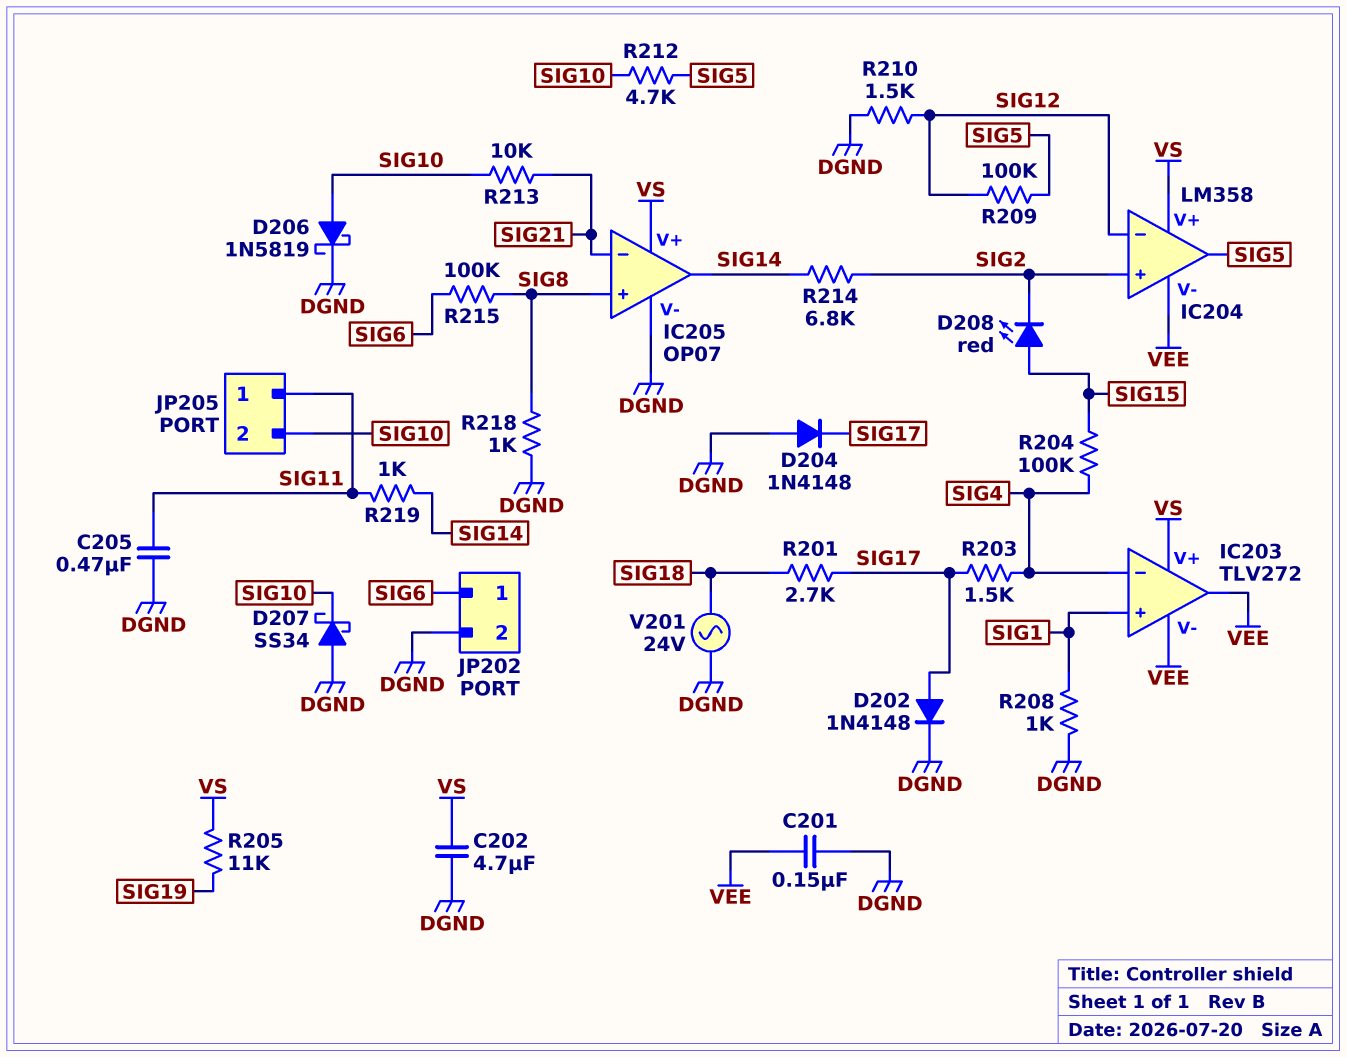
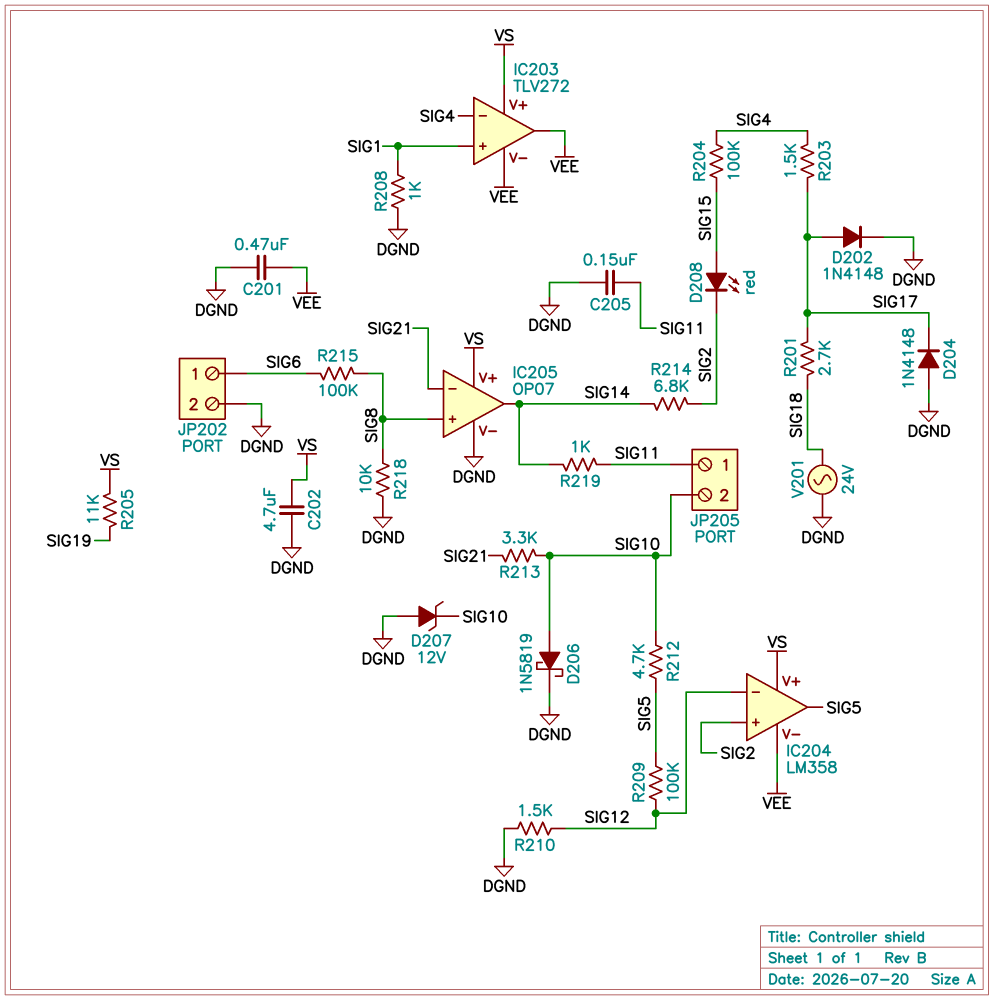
C201: 150nF (DGND, VEE) -> 470nF (DGND, VEE)
C205: 470nF (DGND, SIG11) -> 150nF (DGND, SIG11)
D207: schottky SS34 (A DGND, K SIG10) -> zener 12V (A DGND, K SIG10)
R213: 10k (SIG10, SIG21) -> 3.3k (SIG10, SIG21)
R218: 1k (DGND, SIG8) -> 10k (DGND, SIG8)

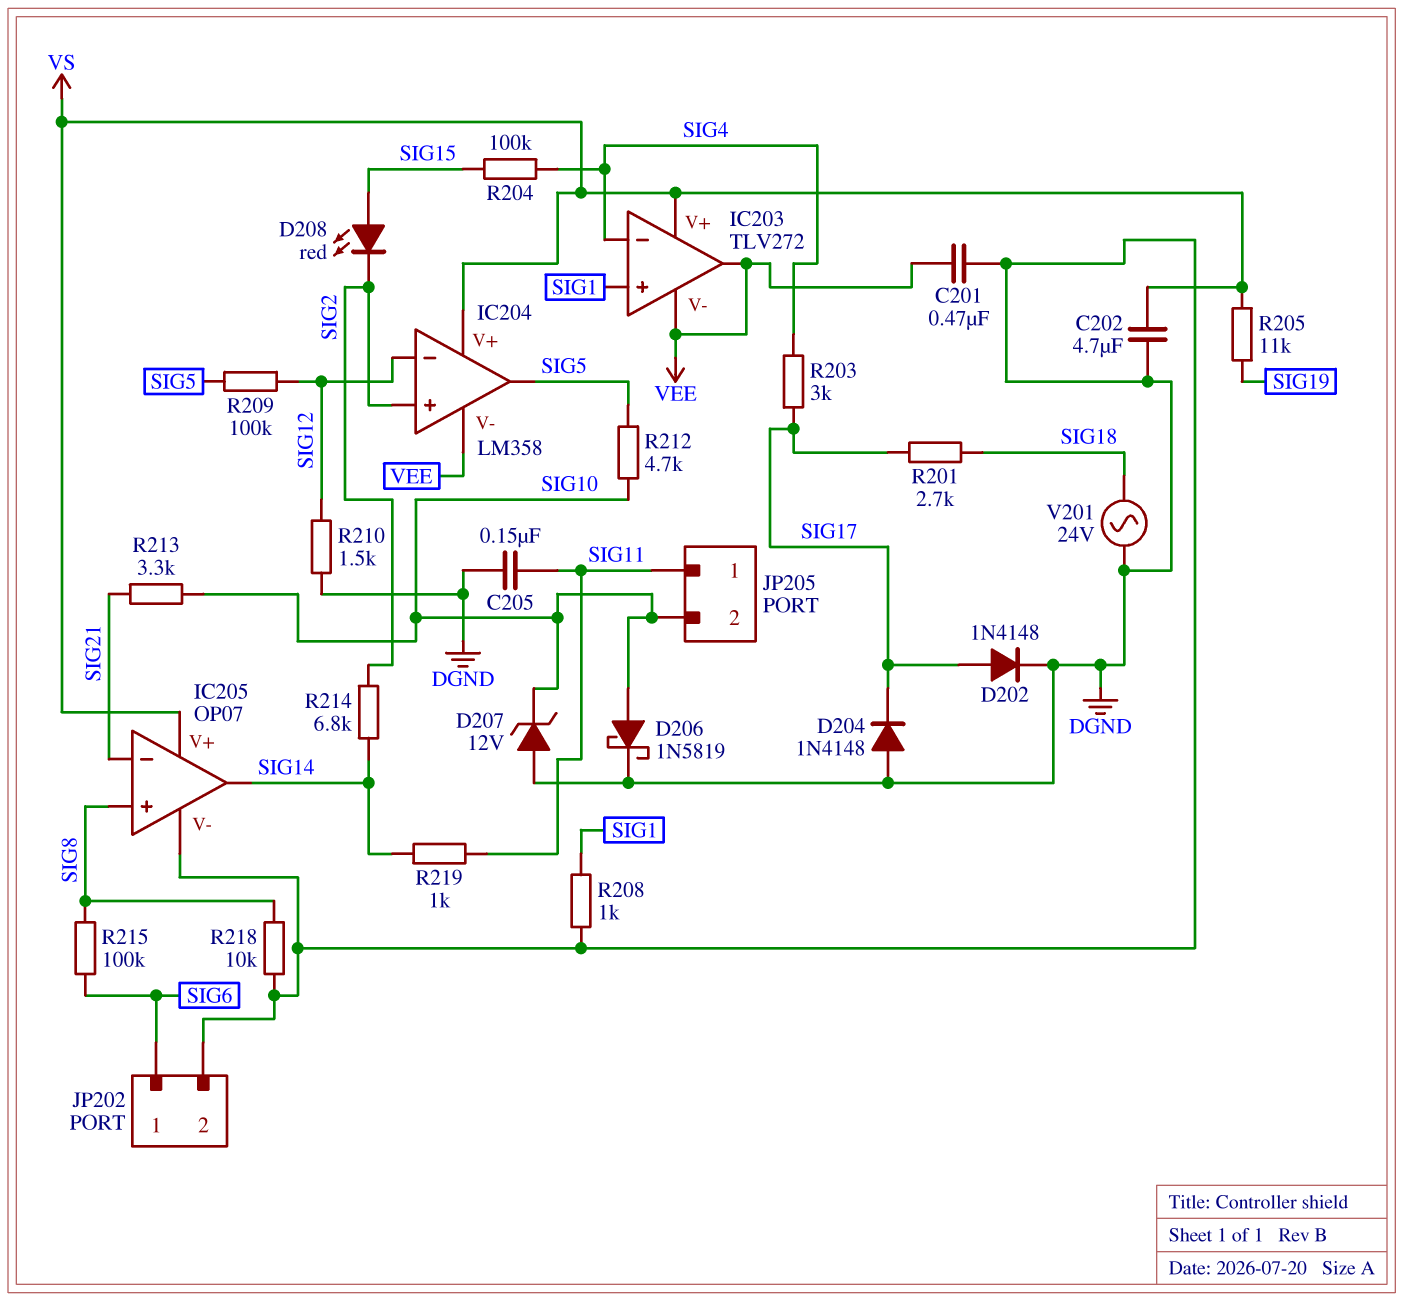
R203: 1.5k (SIG4, SIG17) -> 3k (SIG4, SIG17)

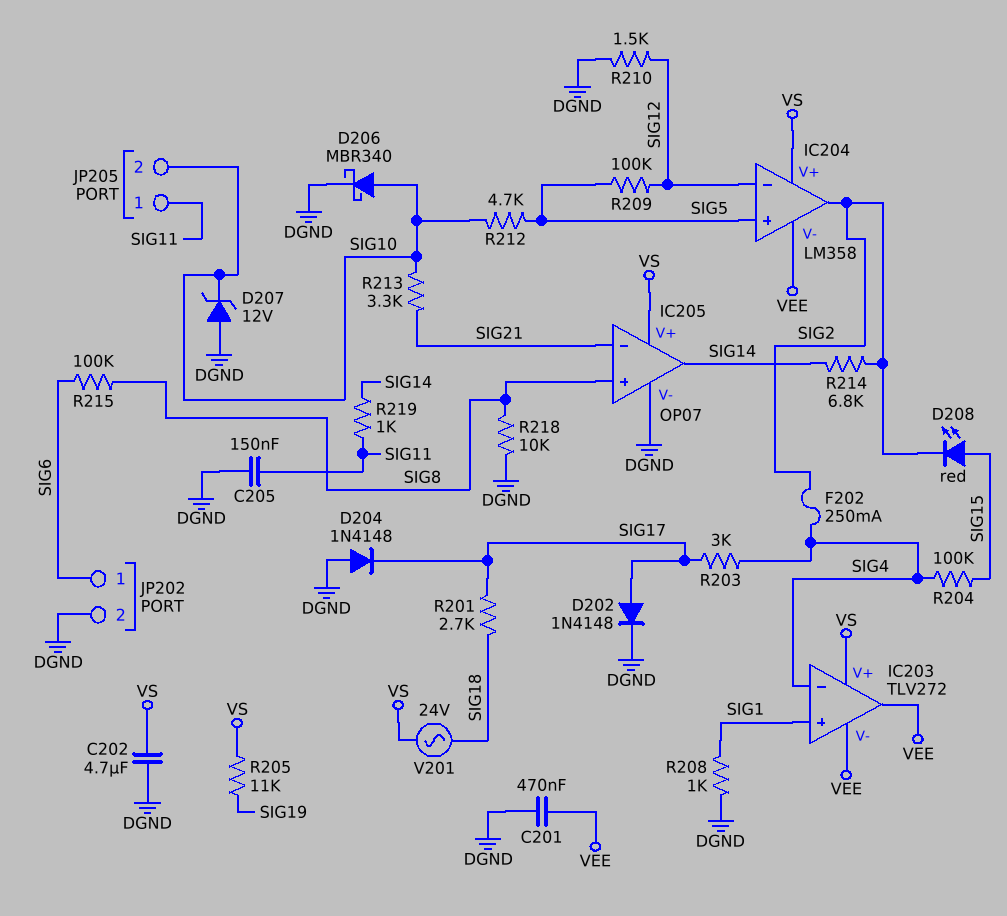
D206: schottky 1N5819 (A SIG10, K DGND) -> schottky MBR340 (A SIG10, K DGND)
F202: none -> 250mA (SIG2, SIG4)
IC204 pin in+: SIG2 -> SIG5
IC204 pin out: SIG5 -> SIG2
V201: AC 24V (DGND, SIG18) -> AC 24V (SIG18, VS)

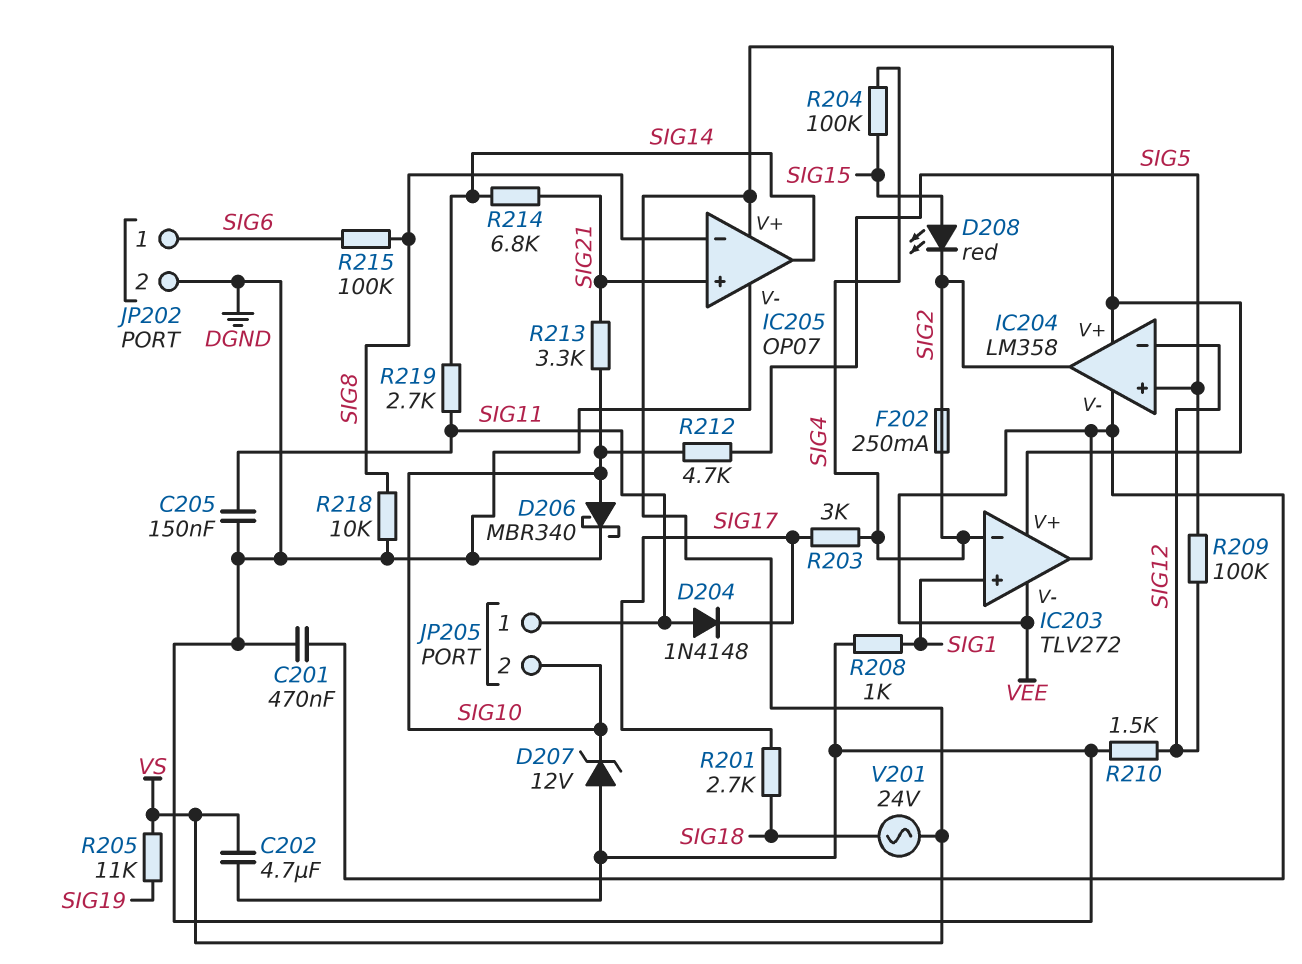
D202: diode 1N4148 (A SIG17, K DGND) -> none
D204: diode 1N4148 (A DGND, K SIG17) -> diode 1N4148 (A SIG11, K SIG17)
IC205 pin in+: SIG8 -> SIG21
IC205 pin in-: SIG21 -> SIG8
R214: 6.8k (SIG2, SIG14) -> 6.8k (SIG14, SIG21)
R219: 1k (SIG11, SIG14) -> 2.7k (SIG11, SIG14)

